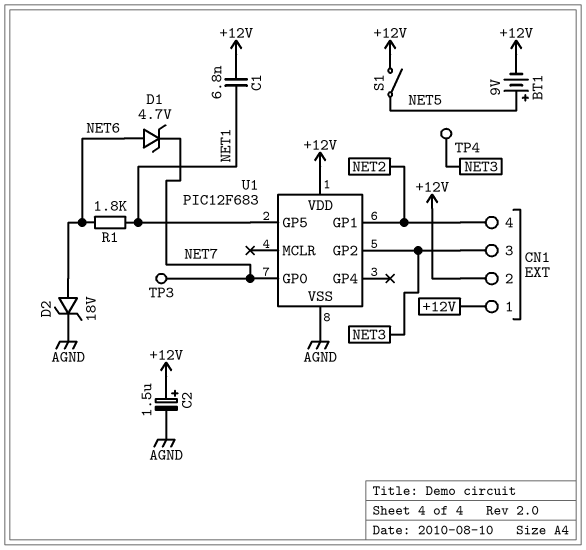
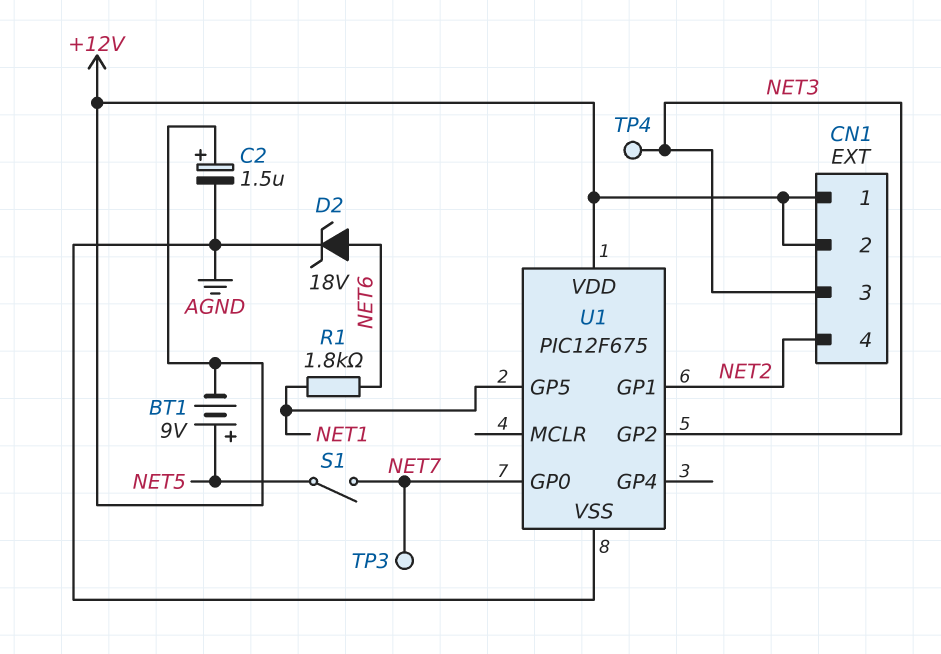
C1: 6.8nF (+12V, NET1) -> none
D1: zener 4.7V (A NET6, K NET7) -> none
S1: switch (+12V, NET5) -> switch (NET5, NET7)
U1: PIC12F683 -> PIC12F675

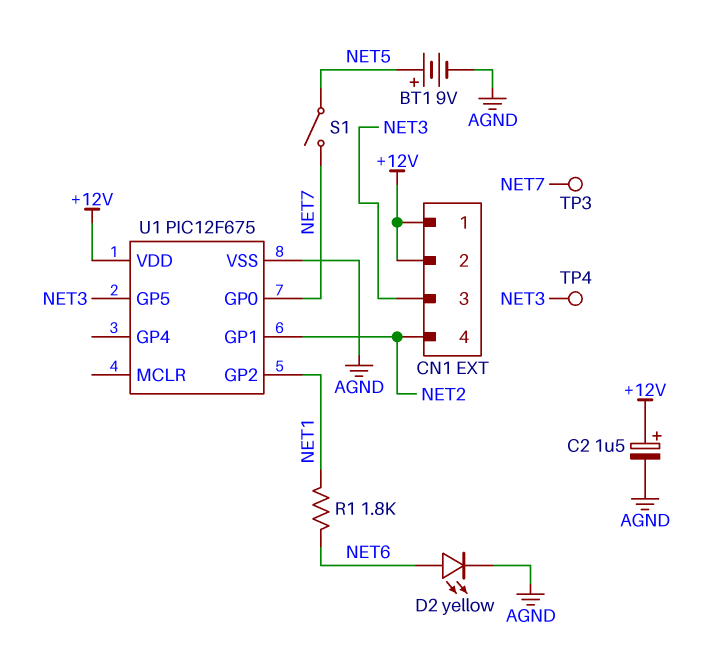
BT1: 9V (plus NET5, minus +12V) -> 9V (plus NET5, minus AGND)
D2: zener 18V (A NET6, K AGND) -> LED yellow (A NET6, K AGND)
U1 pin GP2: NET3 -> NET1
U1 pin GP5: NET1 -> NET3

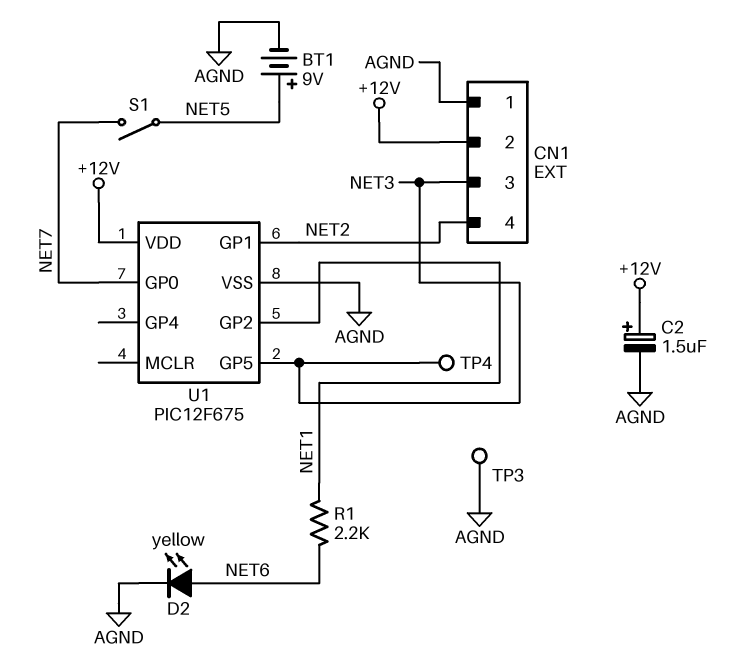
CN1 pin 1: +12V -> AGND
R1: 1.8k (NET1, NET6) -> 2.2k (NET1, NET6)
TP3: test point (NET7) -> test point (AGND)

